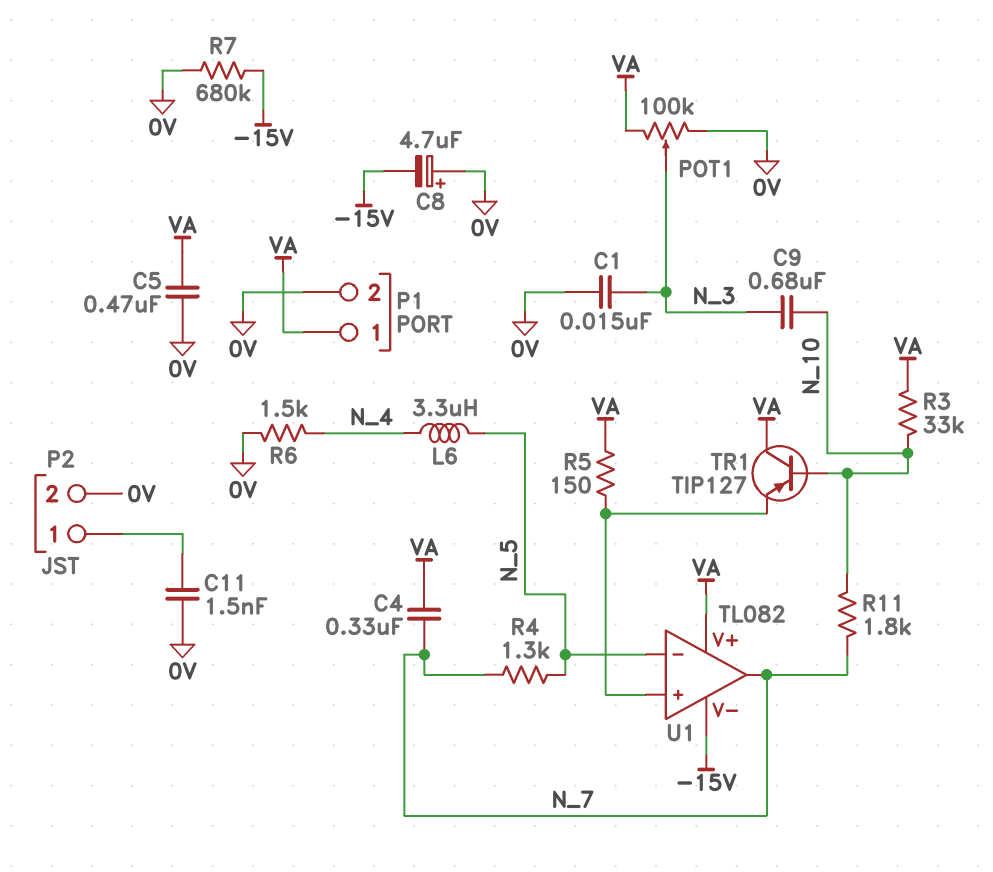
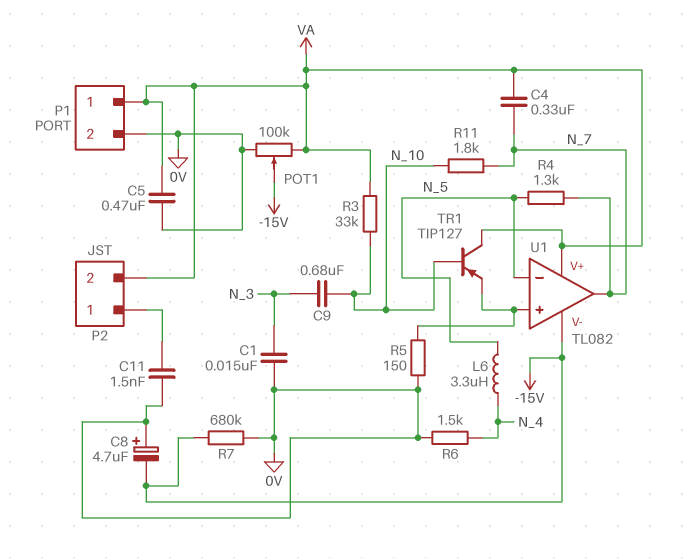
P2 pin 2: 0V -> VA
POT1: 100k (0V, VA, wiper N_3) -> 100k (0V, VA, wiper -15V)
R5: 150 (U1/in+, VA) -> 150 (0V, U1/in+)

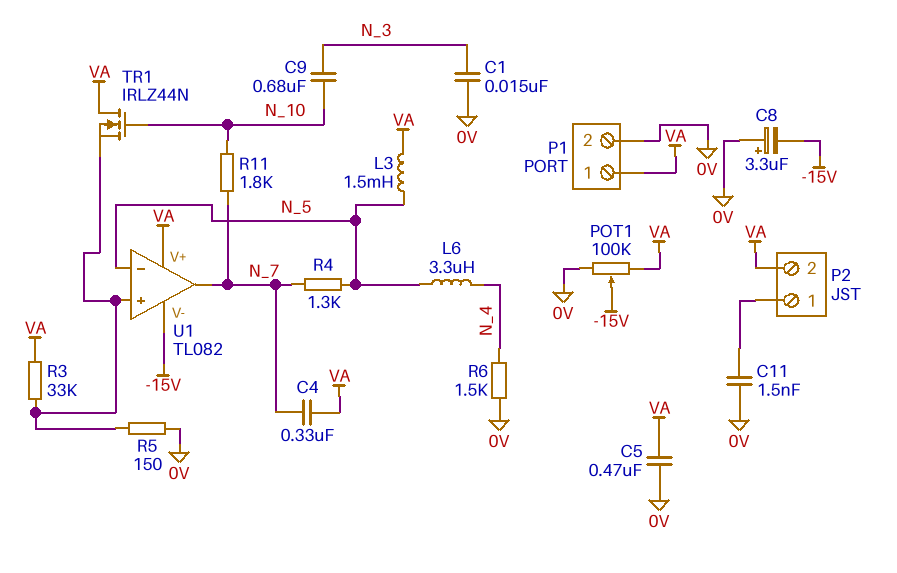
C8: 4.7uF (plus 0V, minus -15V) -> 3.3uF (plus 0V, minus -15V)
L3: none -> 1.5mH (N_5, VA)
R3: 33k (N_10, VA) -> 33k (U1/in+, VA)
R7: 680k (-15V, 0V) -> none
TR1: PNP TIP127 (B N_10, C VA, E U1/in+) -> NMOS IRLZ44N (G N_10, D VA, S U1/in+)

